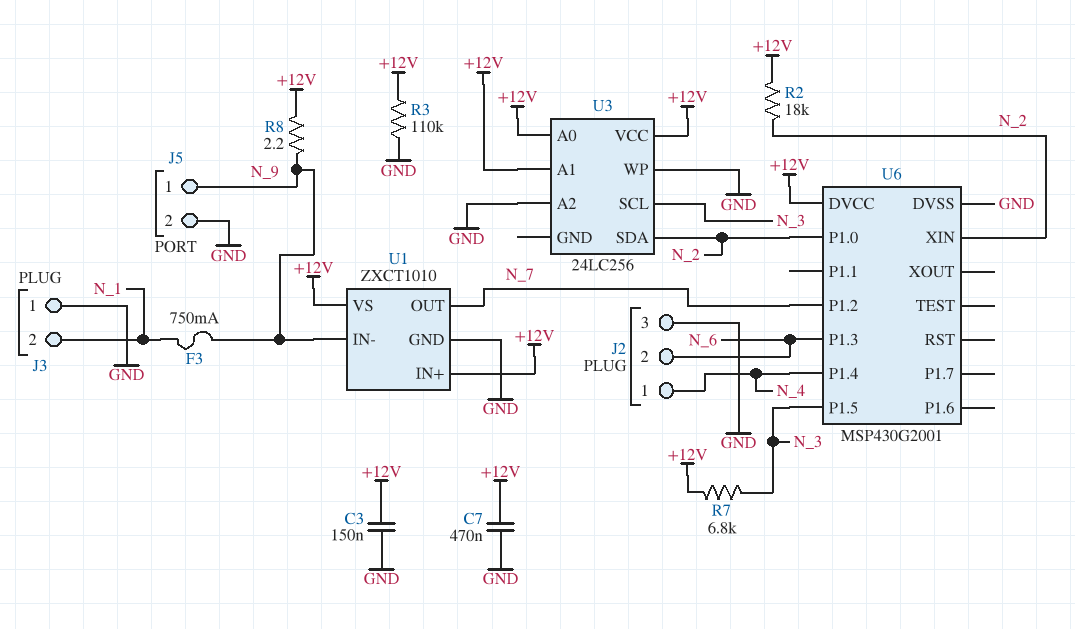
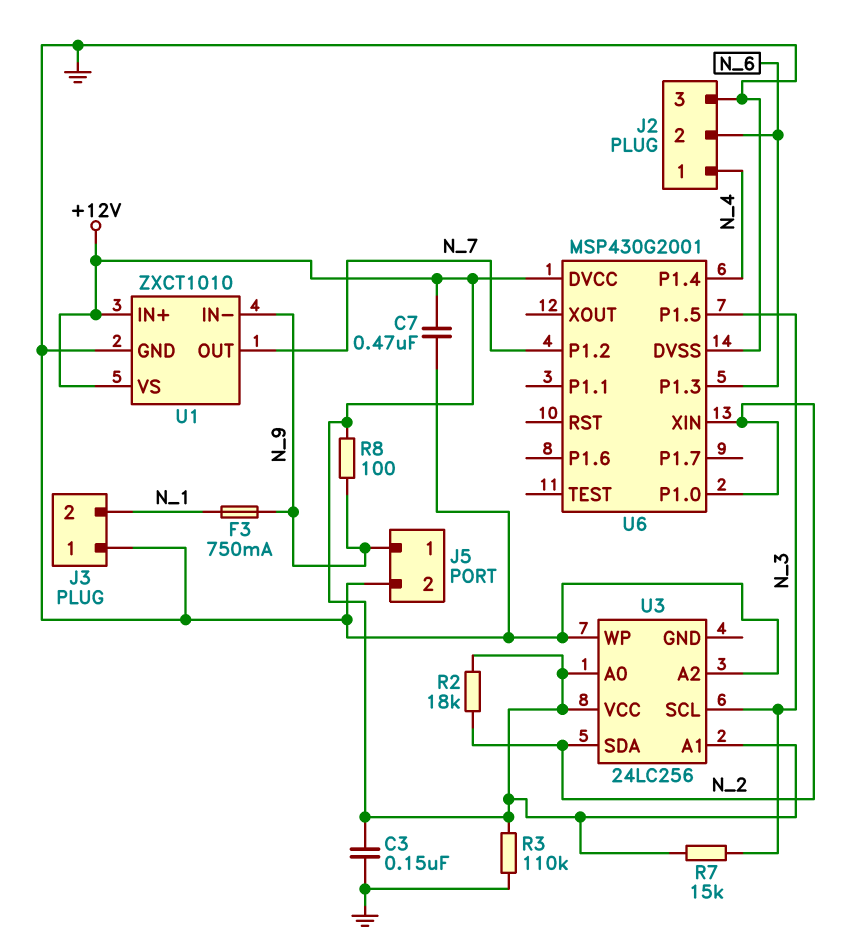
R7: 6.8k (+12V, N_3) -> 15k (+12V, N_3)
R8: 2.2 (+12V, N_9) -> 100 (+12V, N_9)

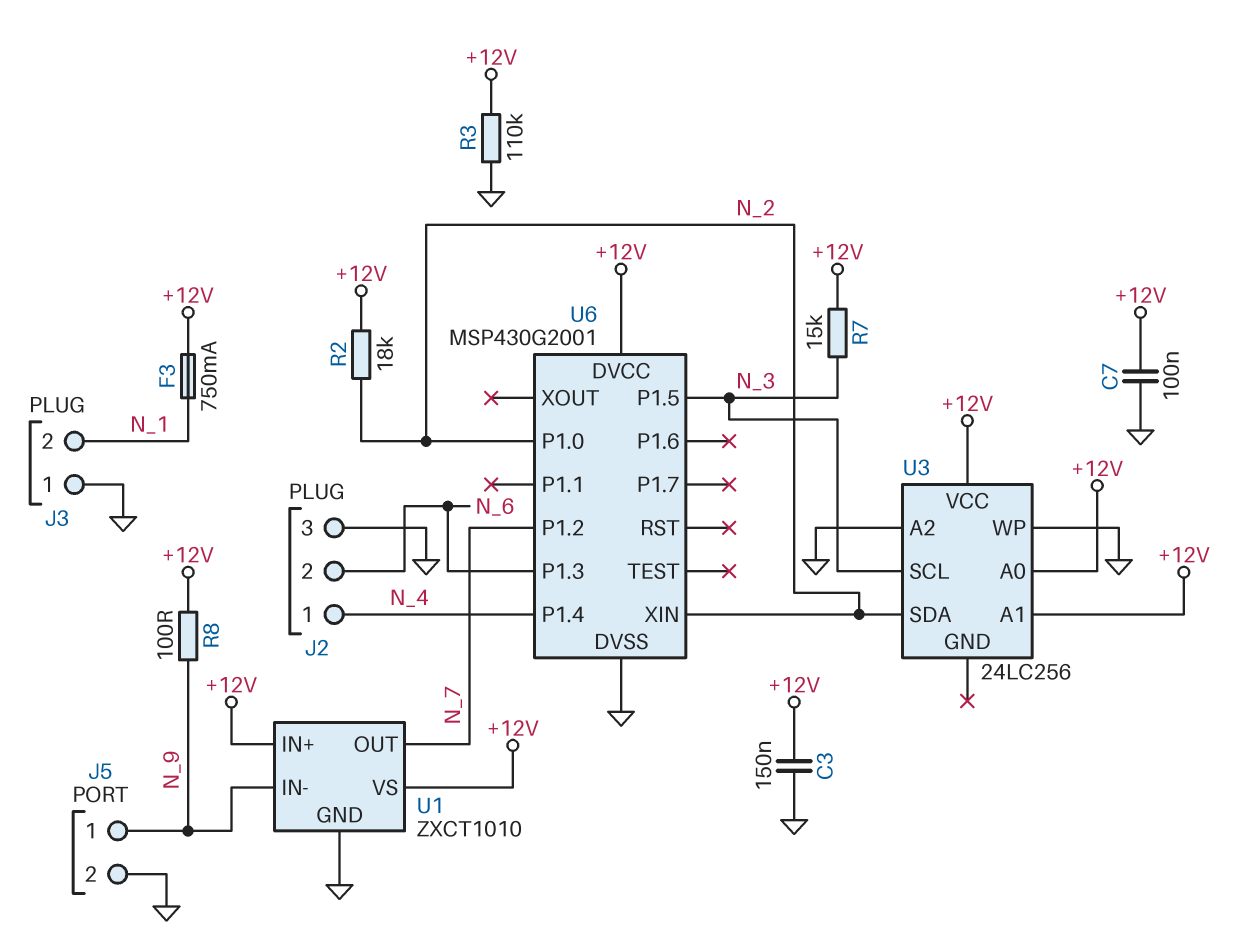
C7: 470nF (+12V, GND) -> 100nF (+12V, GND)
F3: 750mA (N_1, N_9) -> 750mA (+12V, N_1)

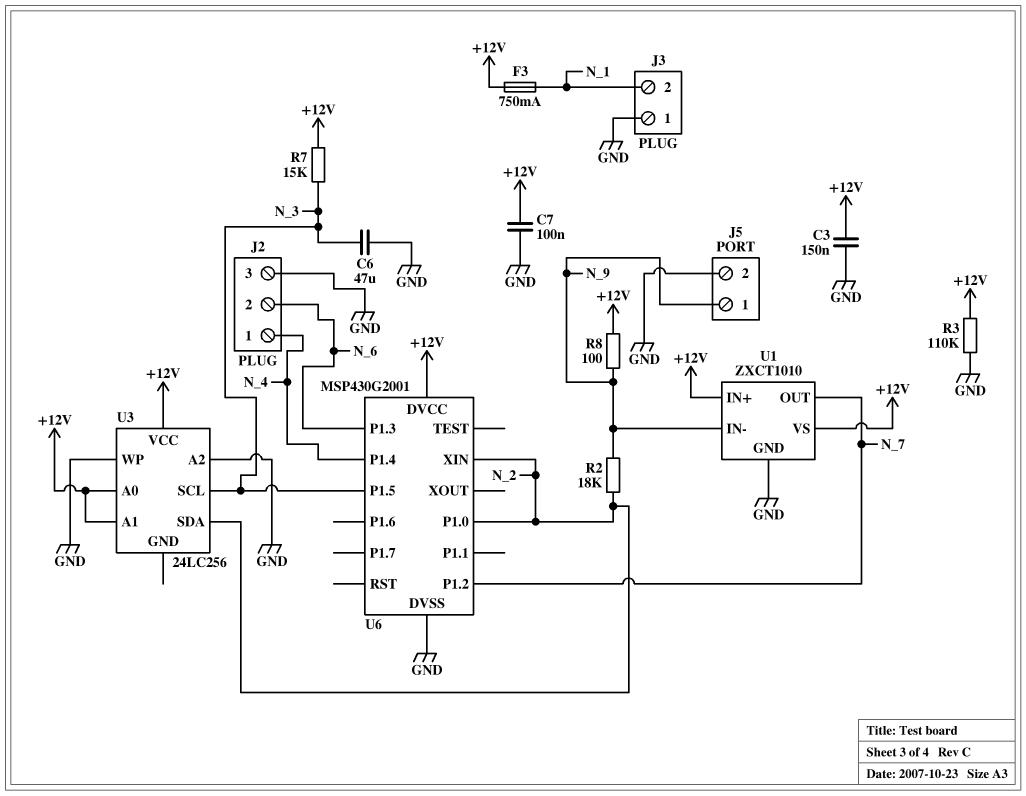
C6: none -> 47uF (GND, N_3)
R2: 18k (+12V, N_2) -> 18k (N_2, N_9)

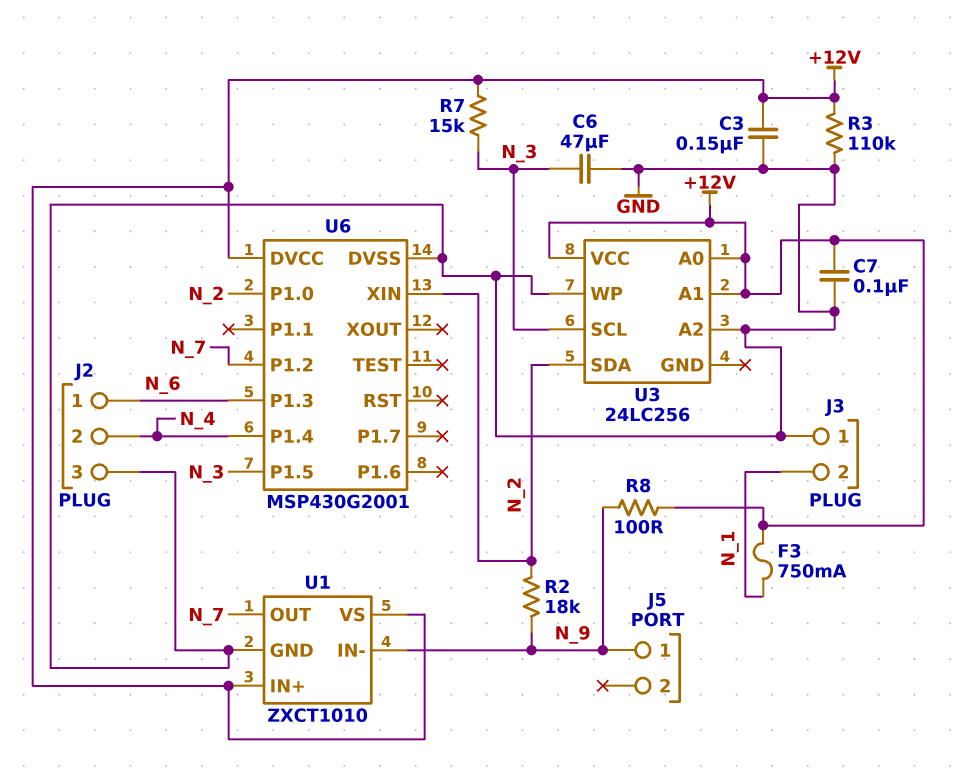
J2 pin 1: N_4 -> N_6
J2 pin 2: N_6 -> N_4
J5 pin 2: GND -> none

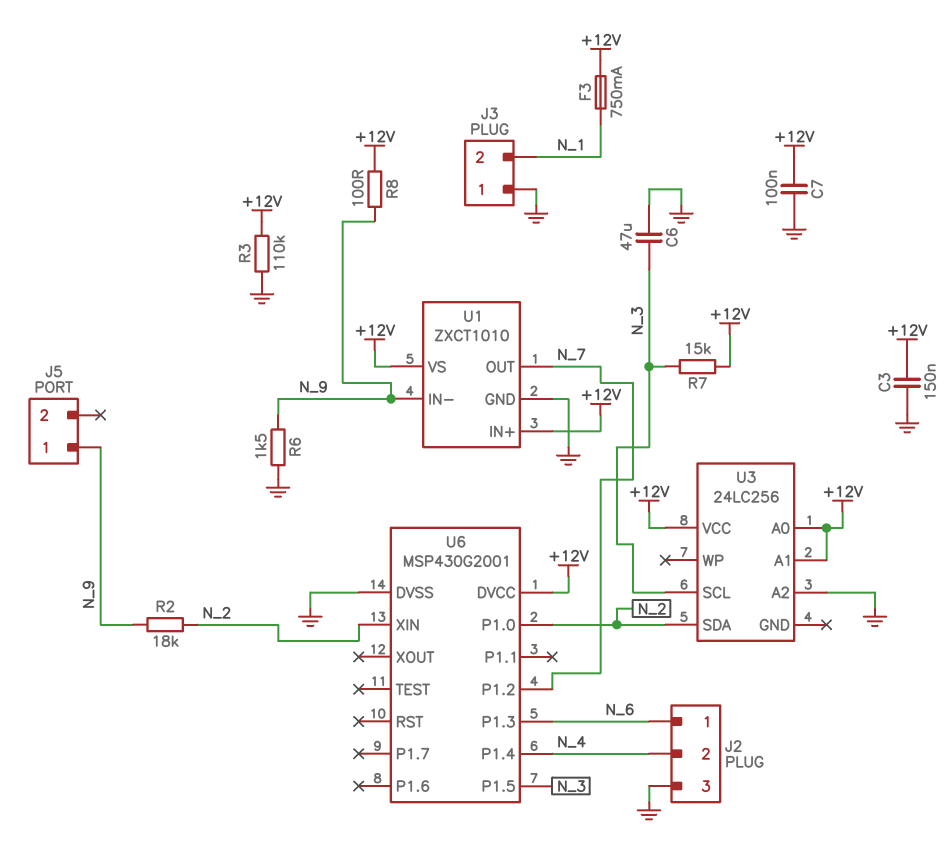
R6: none -> 1.5k (GND, N_9)
U3 pin WP: GND -> none

